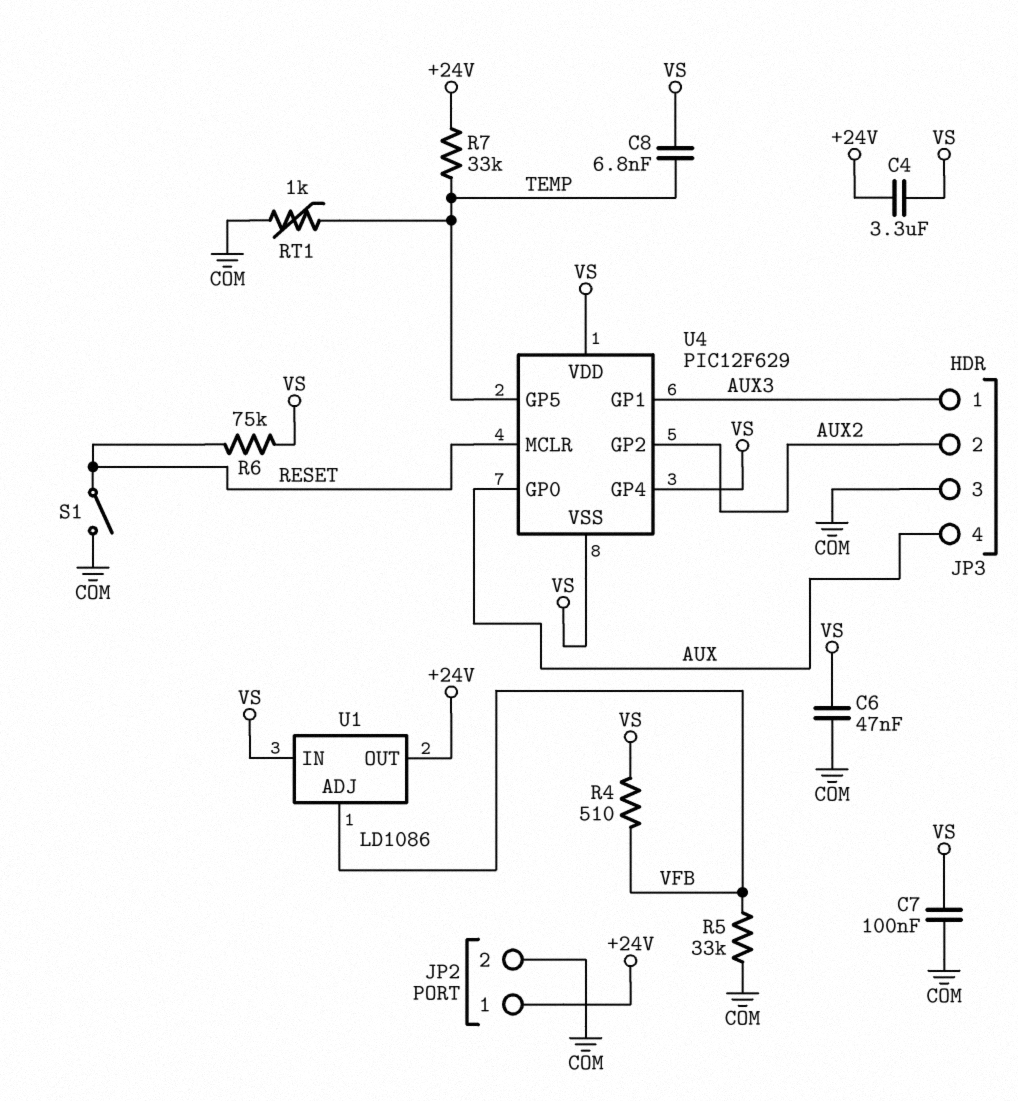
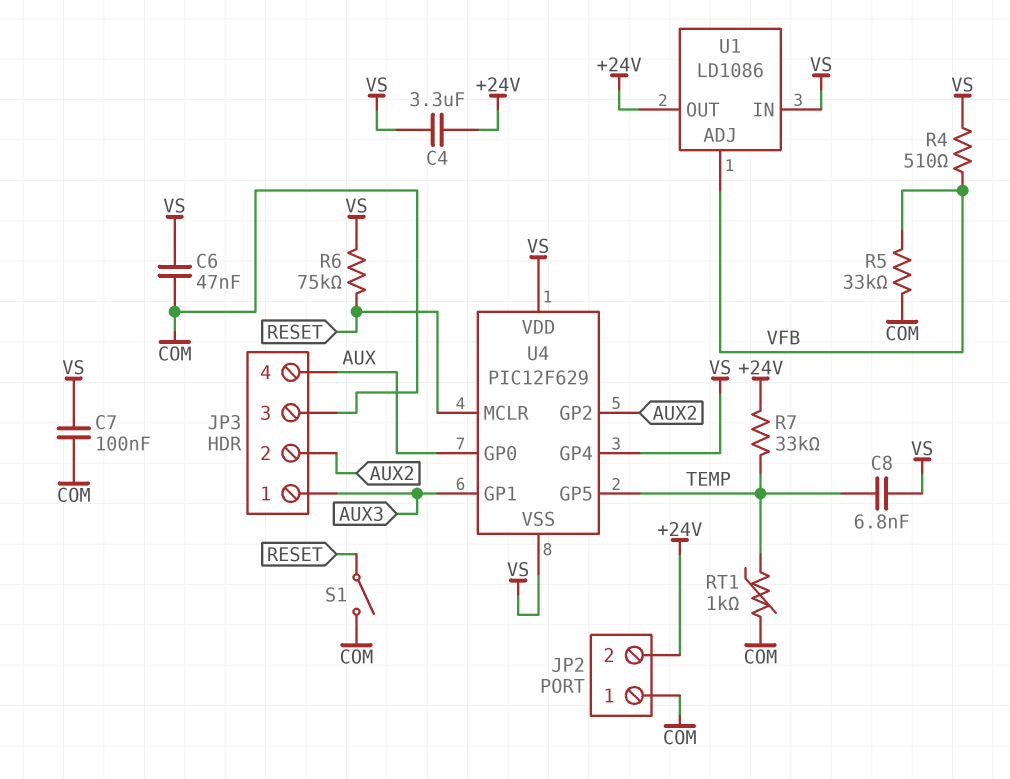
JP2 pin 1: +24V -> COM
JP2 pin 2: COM -> +24V

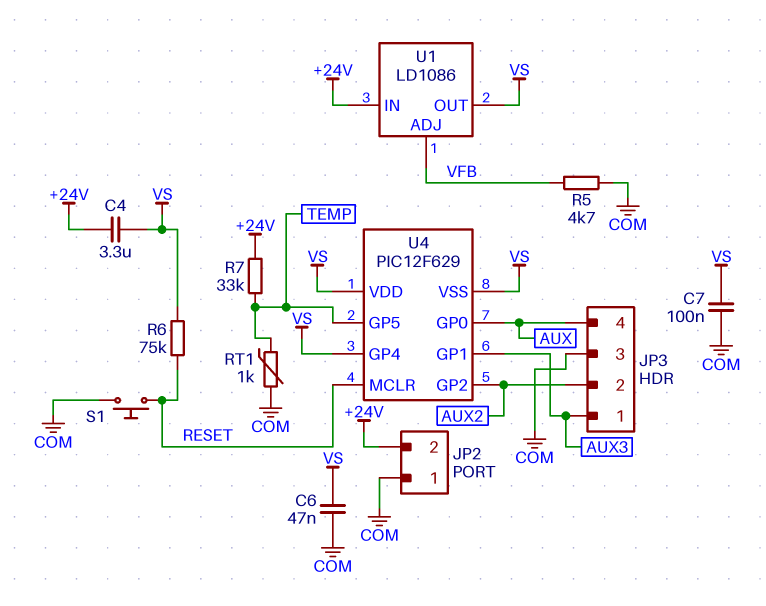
C8: 6.8nF (TEMP, VS) -> none
R4: 510 (VFB, VS) -> none
R5: 33k (COM, VFB) -> 4.7k (COM, VFB)
S1: switch (COM, RESET) -> button (COM, RESET)
U1 pin IN: VS -> +24V
U1 pin OUT: +24V -> VS

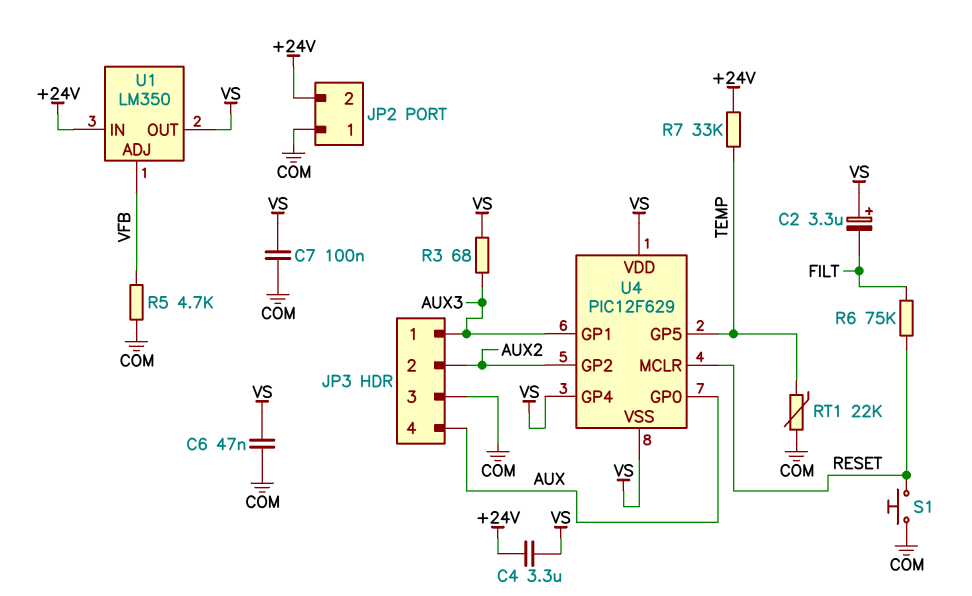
C2: none -> 3.3uF (plus VS, minus FILT)
R3: none -> 68 (AUX3, VS)
R6: 75k (RESET, VS) -> 75k (FILT, RESET)
RT1: 1k (COM, TEMP) -> 22k (COM, TEMP)
U1: LD1086 -> LM350

